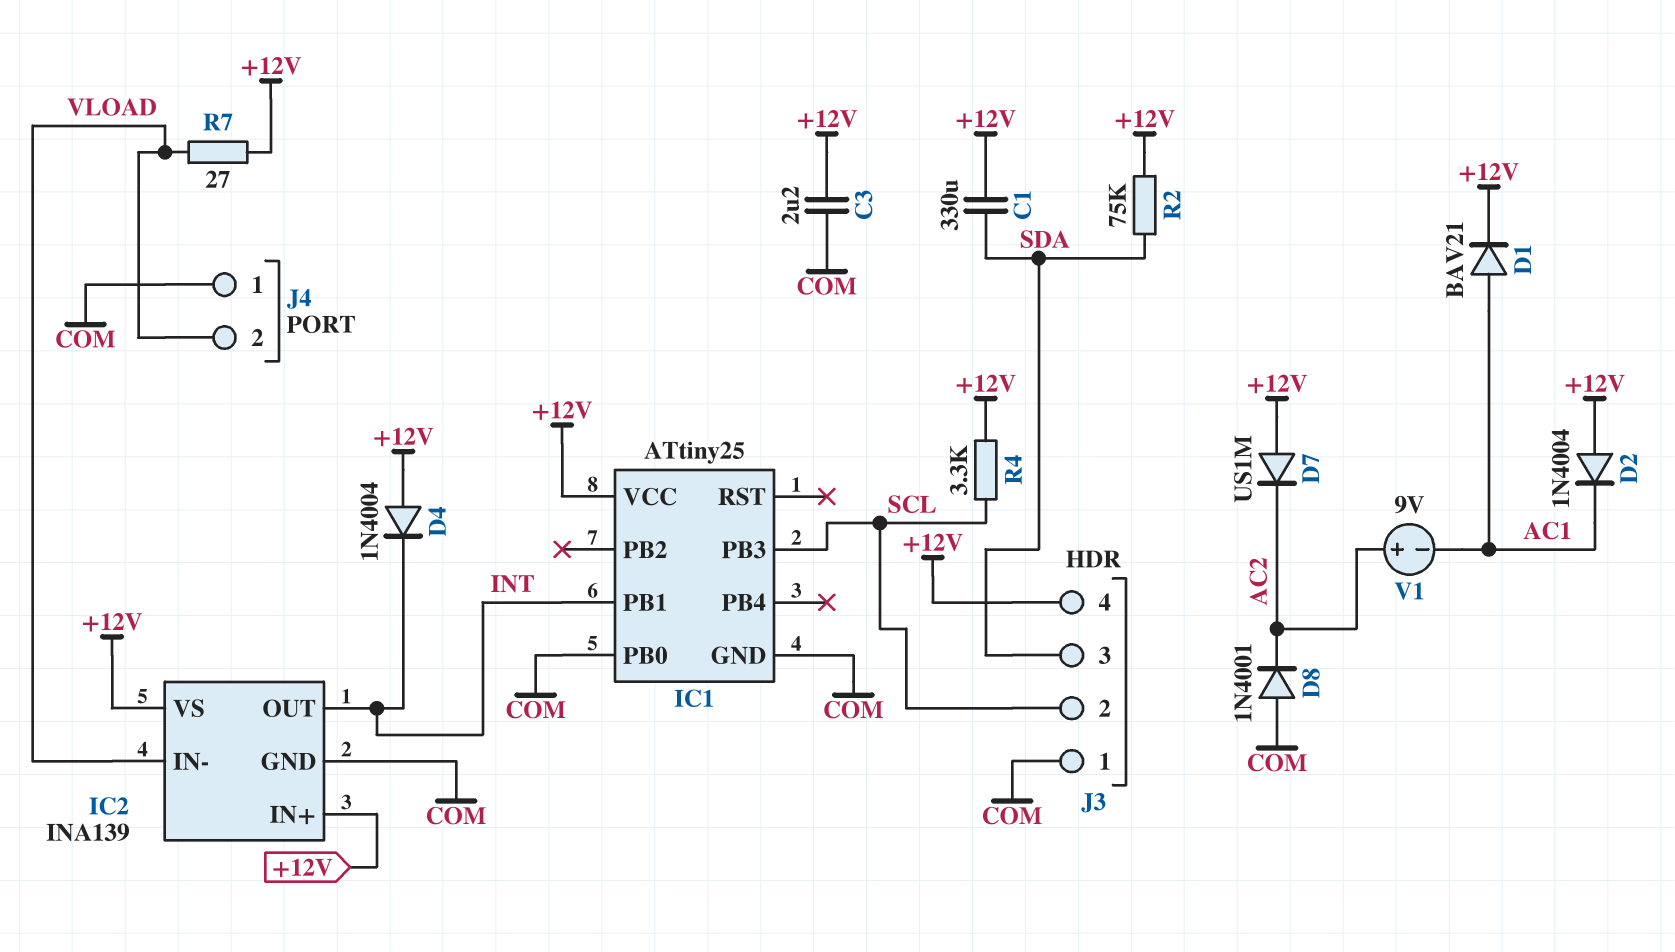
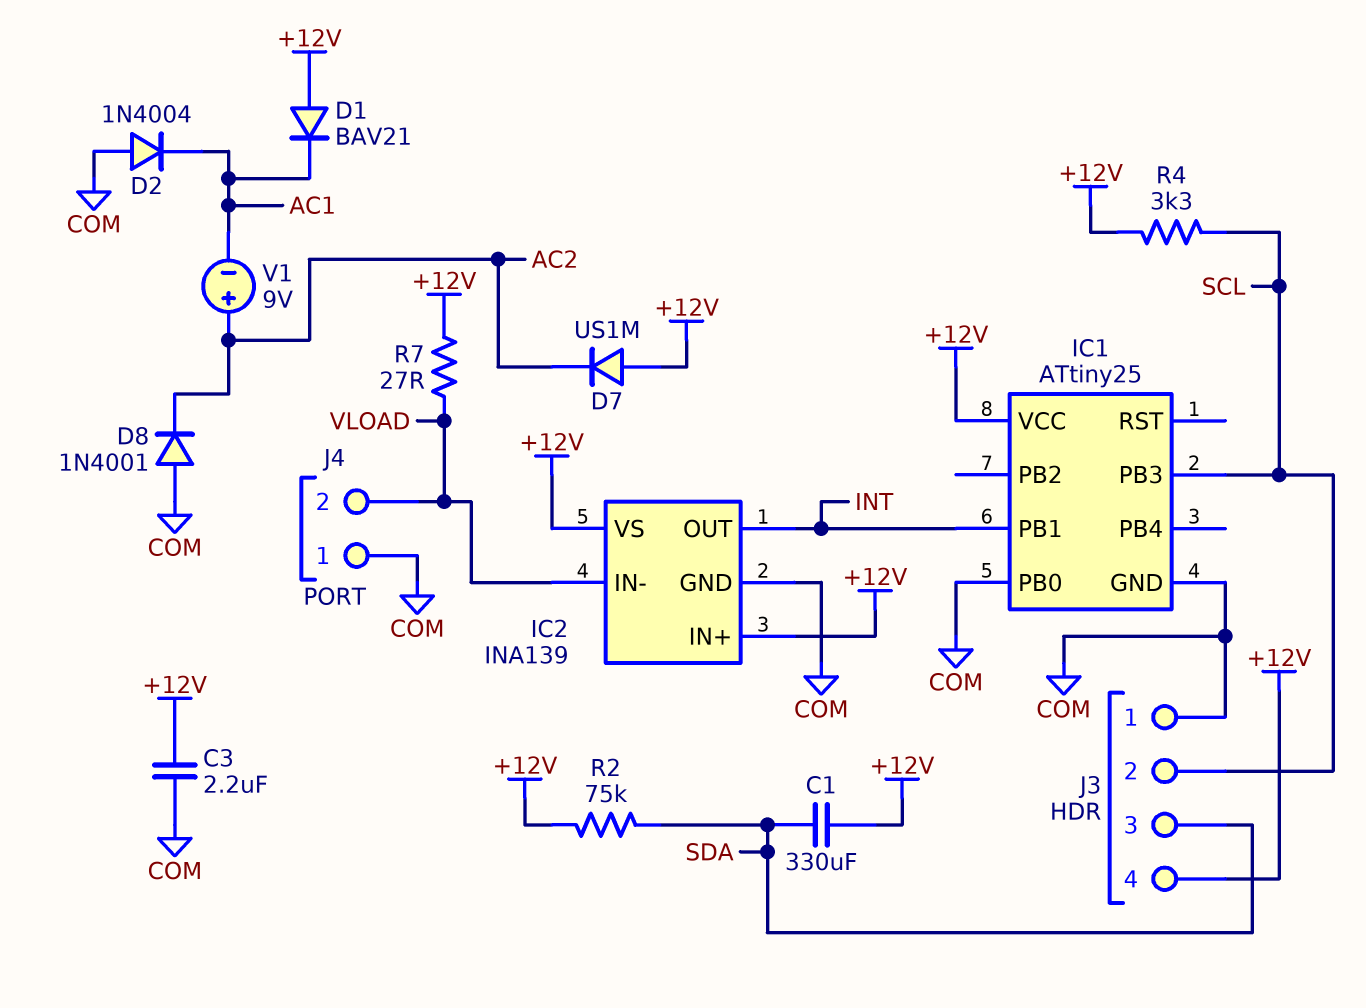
D1: diode BAV21 (A AC1, K +12V) -> diode BAV21 (A +12V, K AC1)
D2: diode 1N4004 (A +12V, K AC1) -> diode 1N4004 (A COM, K AC1)
D4: diode 1N4004 (A +12V, K INT) -> none

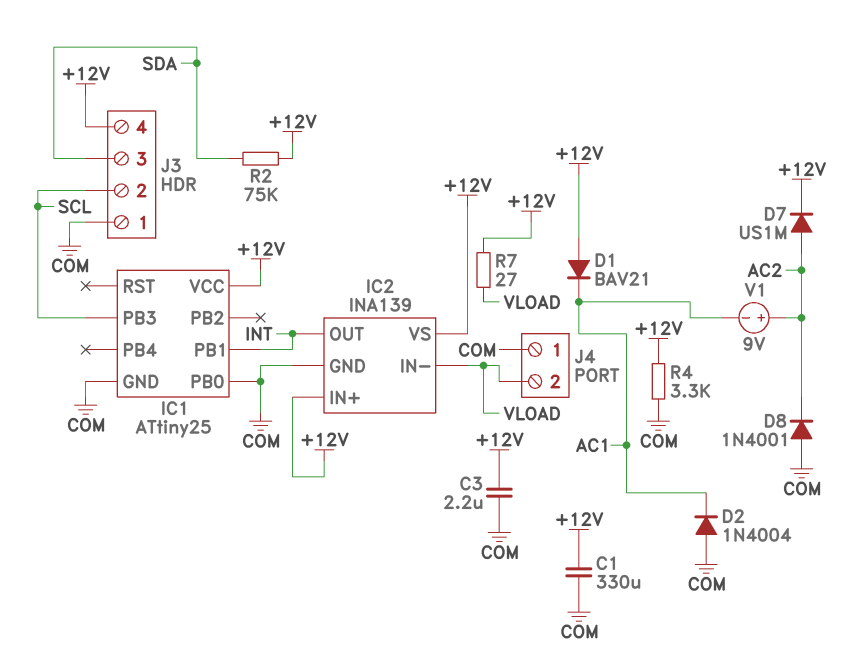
C1: 330uF (+12V, SDA) -> 330uF (+12V, COM)
D7: diode US1M (A +12V, K AC2) -> diode US1M (A AC2, K +12V)
R4: 3.3k (+12V, SCL) -> 3.3k (+12V, COM)

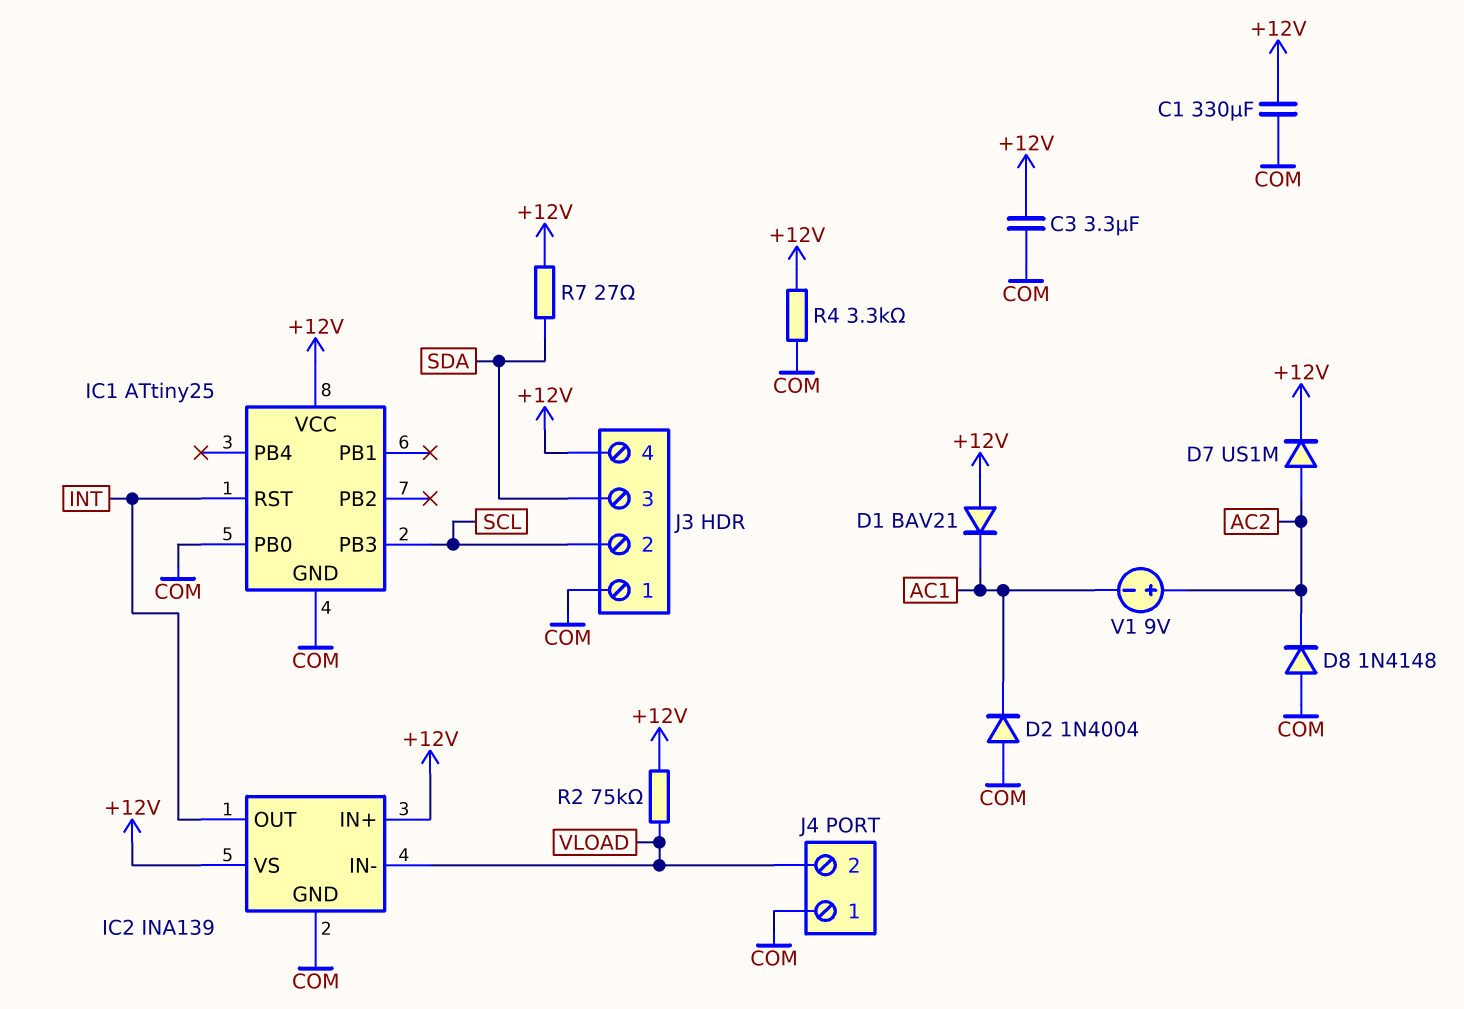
C3: 2.2uF (+12V, COM) -> 3.3uF (+12V, COM)
D8: diode 1N4001 (A COM, K AC2) -> diode 1N4148 (A COM, K AC2)
IC1 pin PB1: INT -> none
IC1 pin RST: none -> INT
R2: 75k (+12V, SDA) -> 75k (+12V, VLOAD)
R7: 27 (+12V, VLOAD) -> 27 (+12V, SDA)

